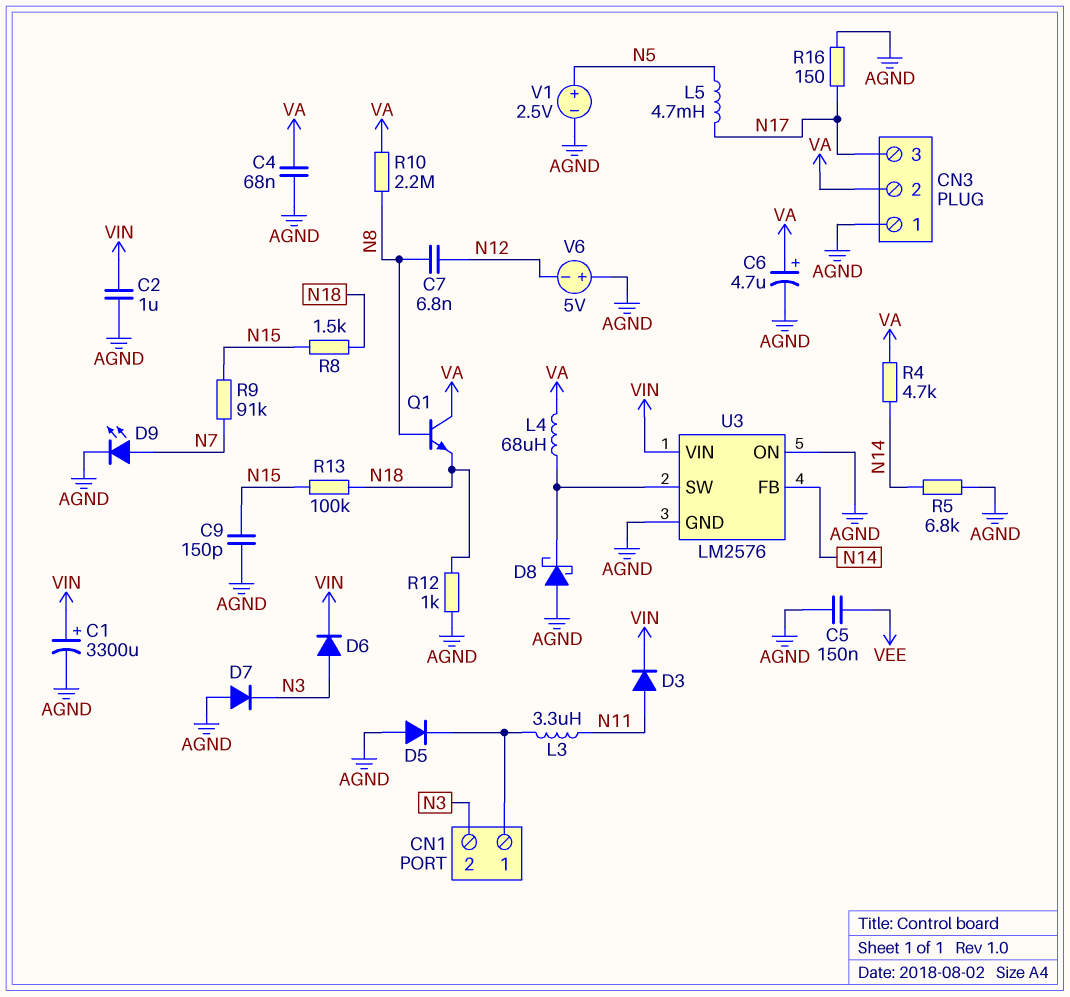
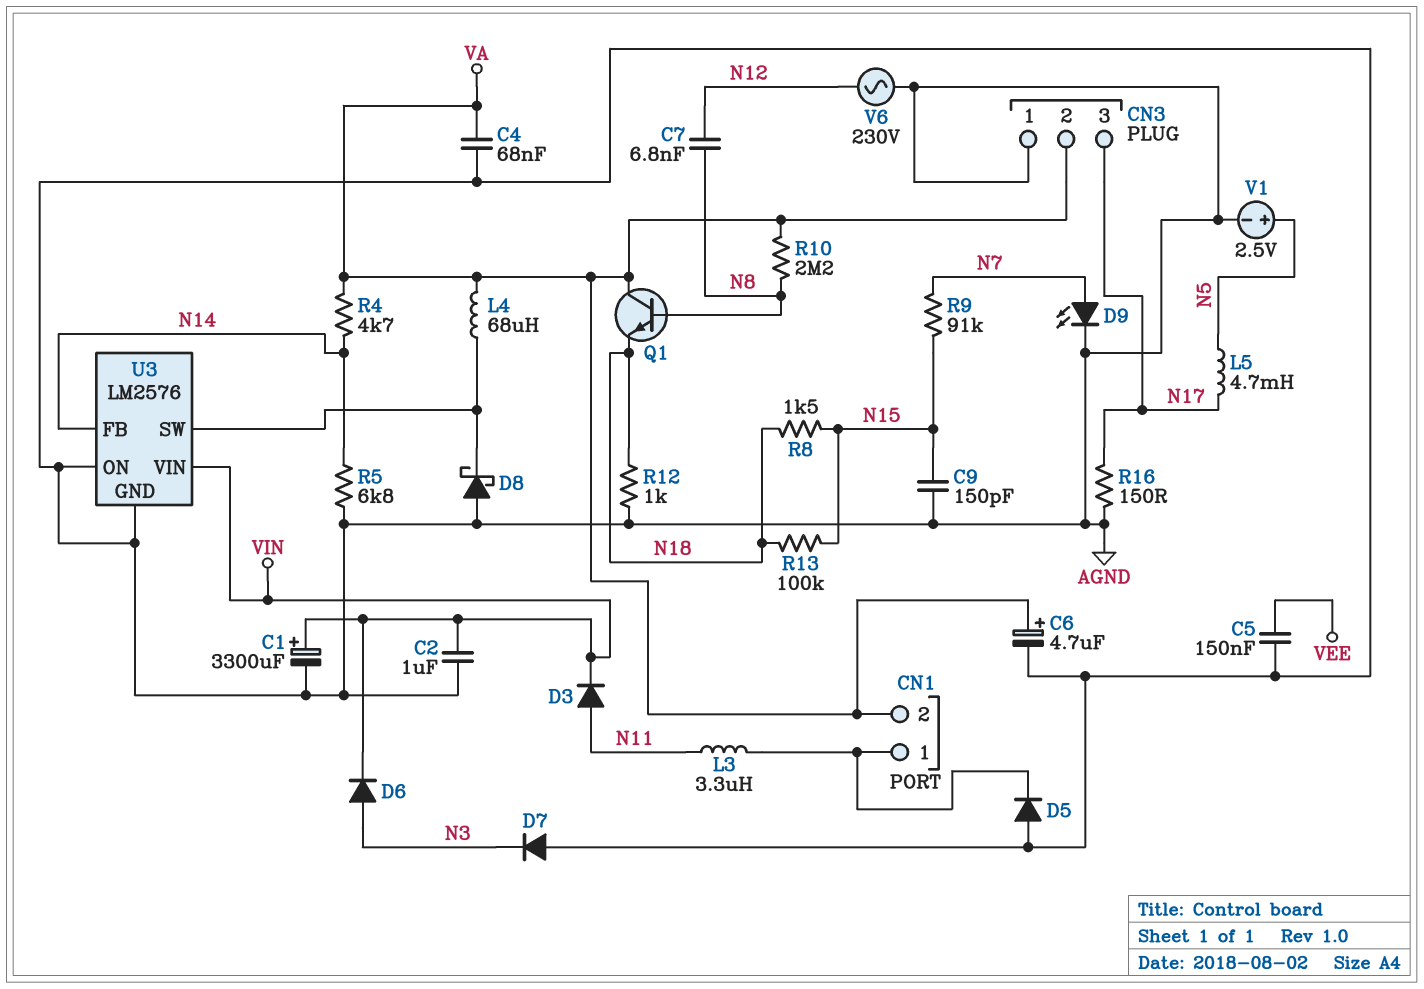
CN1 pin 2: N3 -> VA
V6: 5V (plus AGND, minus N12) -> AC 230V (AGND, N12)

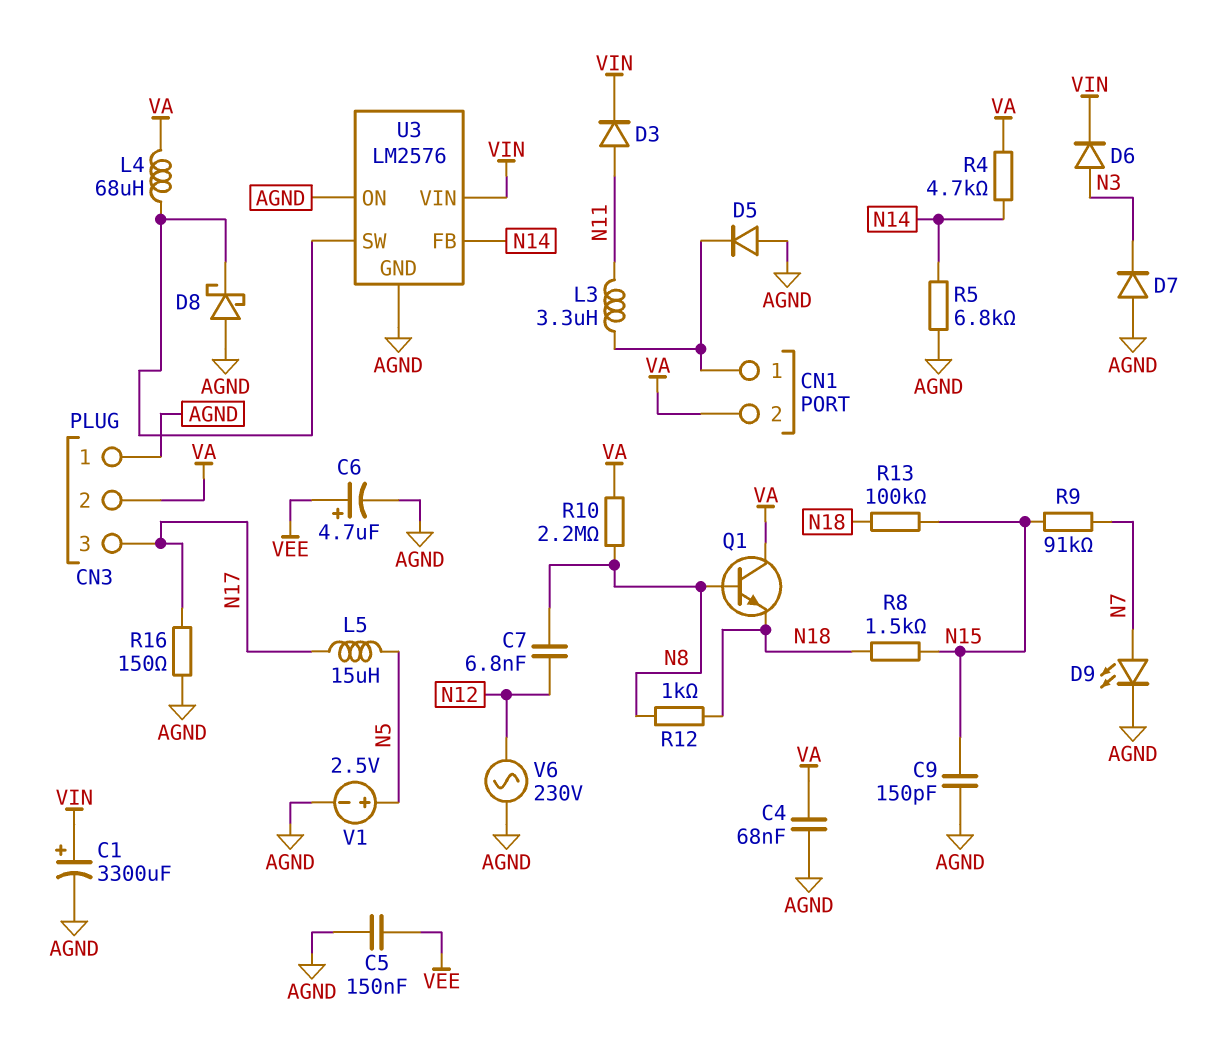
C2: 1uF (AGND, VIN) -> none
C6: 4.7uF (plus VA, minus AGND) -> 4.7uF (plus VEE, minus AGND)
L5: 4.7mH (N5, N17) -> 15uH (N5, N17)
R12: 1k (AGND, N18) -> 1k (N8, N18)

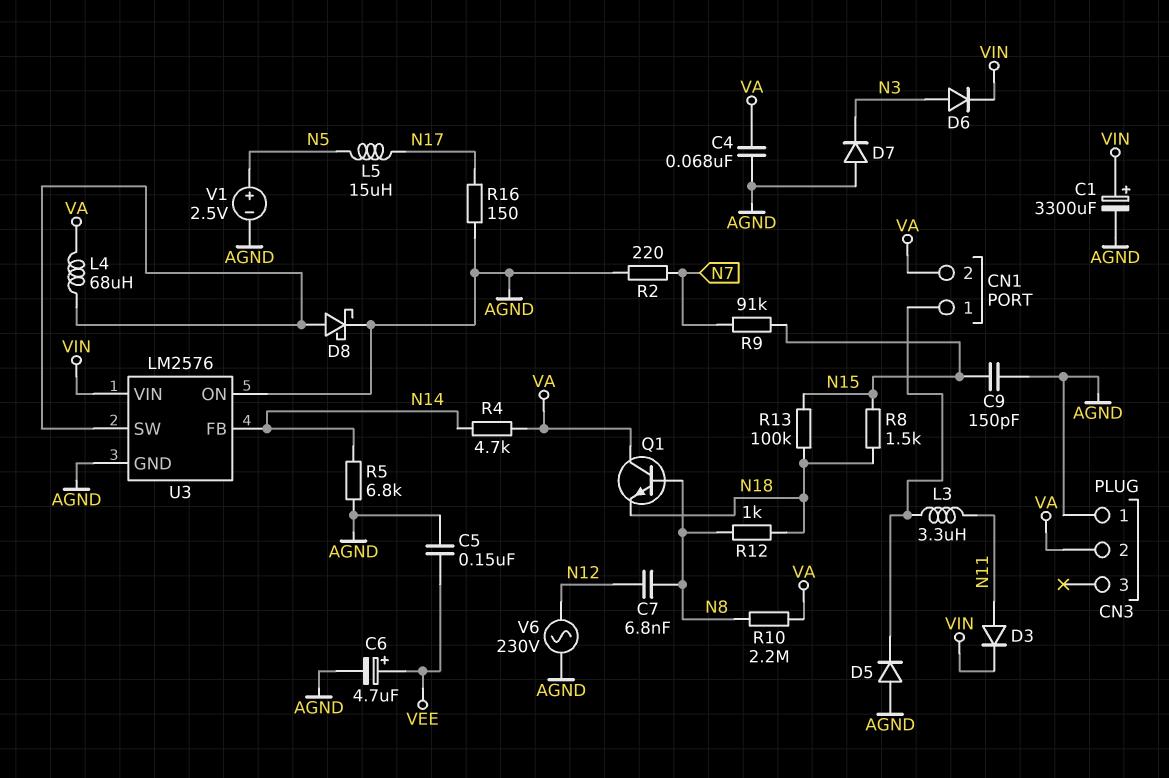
CN3 pin 3: N17 -> none
D8: schottky (A AGND, K U3/SW) -> schottky (A U3/SW, K AGND)
D9: LED (A N7, K AGND) -> none
R2: none -> 220 (AGND, N7)

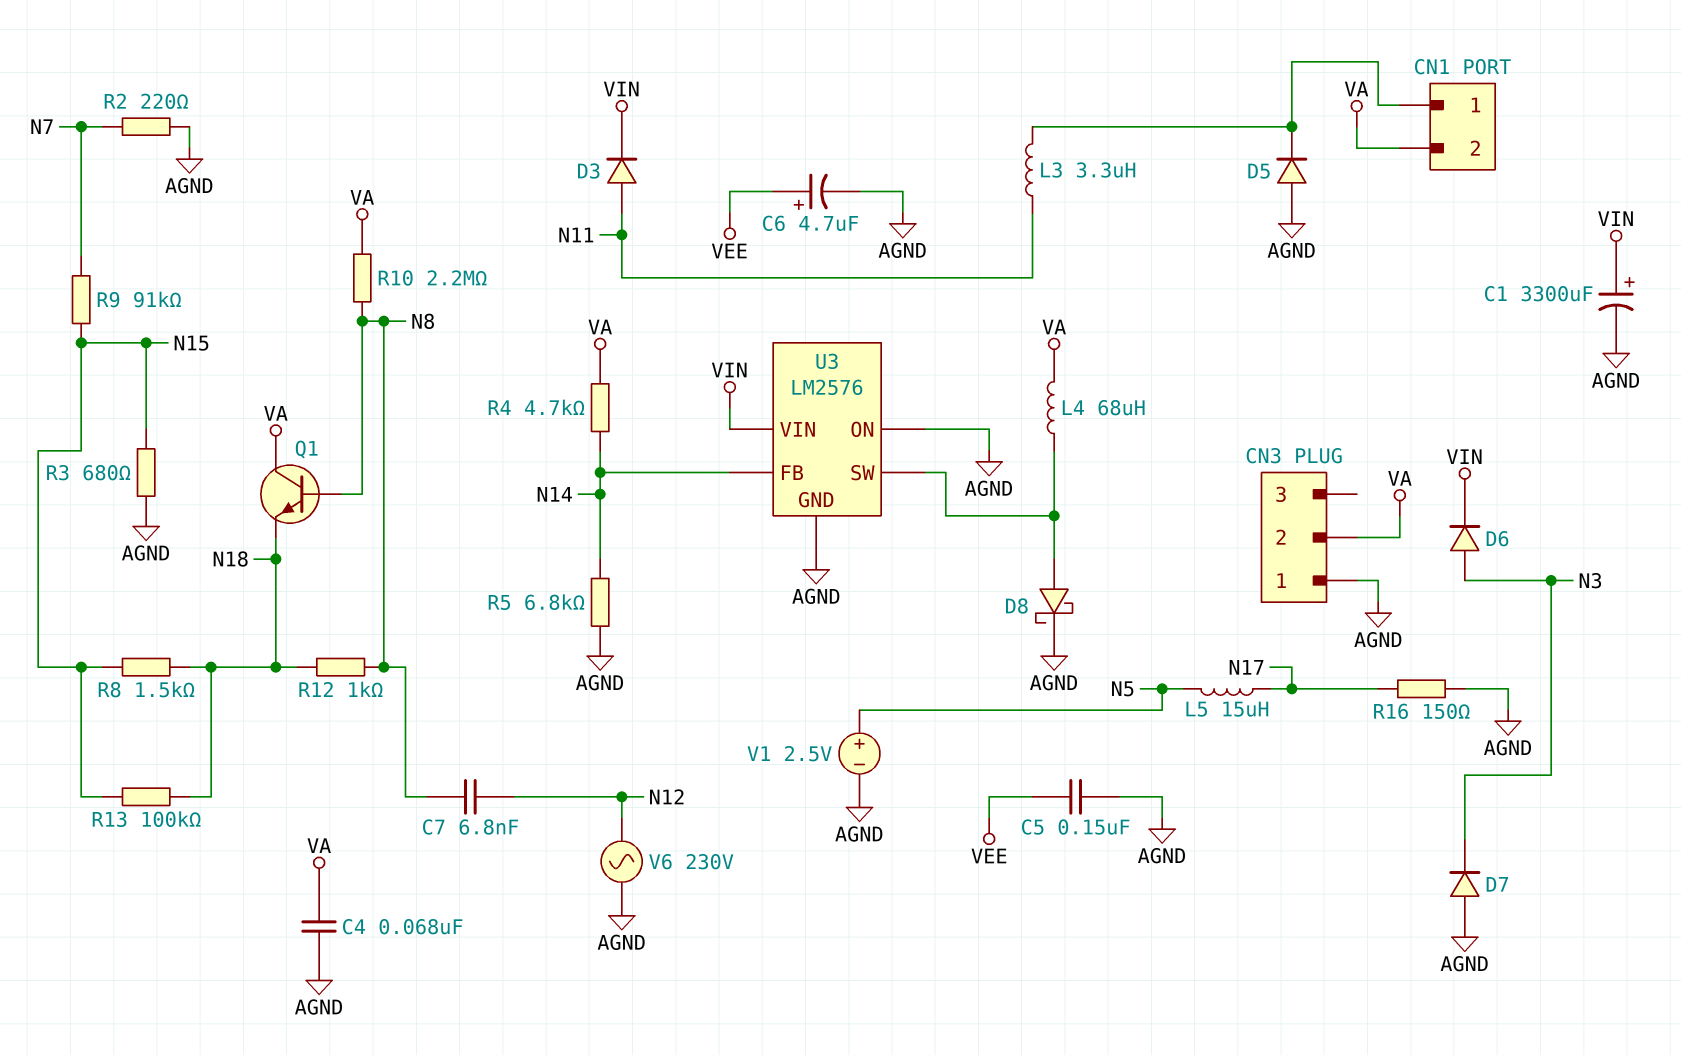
C9: 150pF (AGND, N15) -> none
R3: none -> 680 (AGND, N15)

